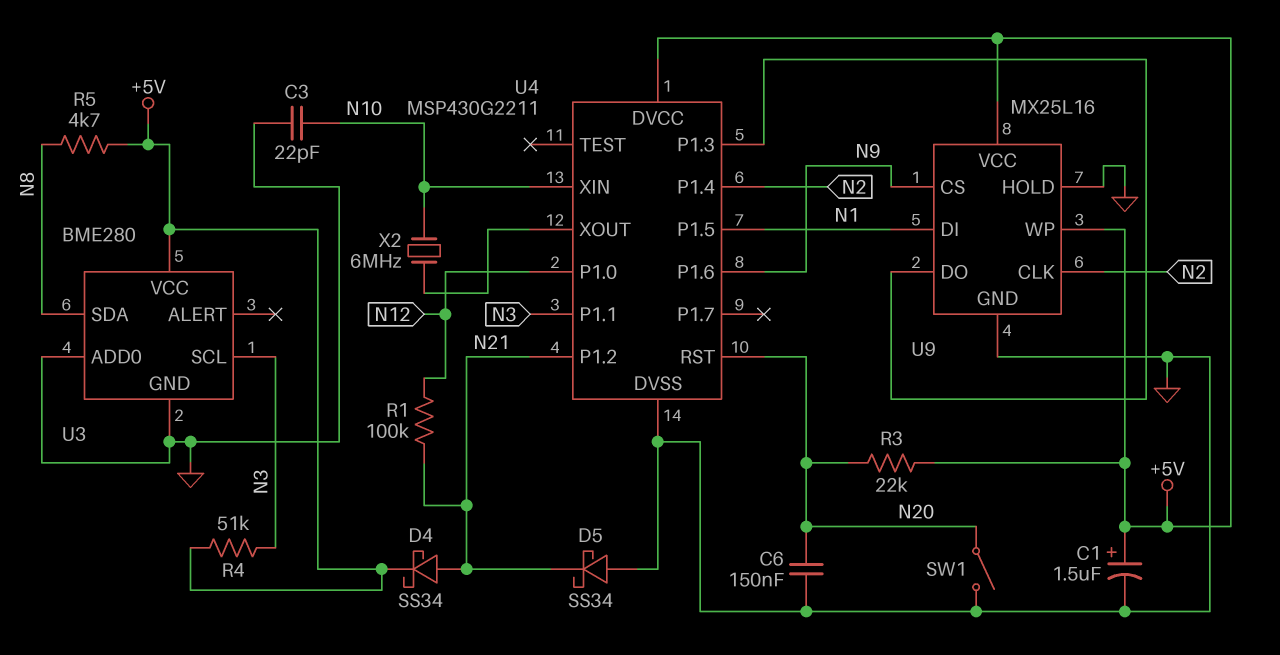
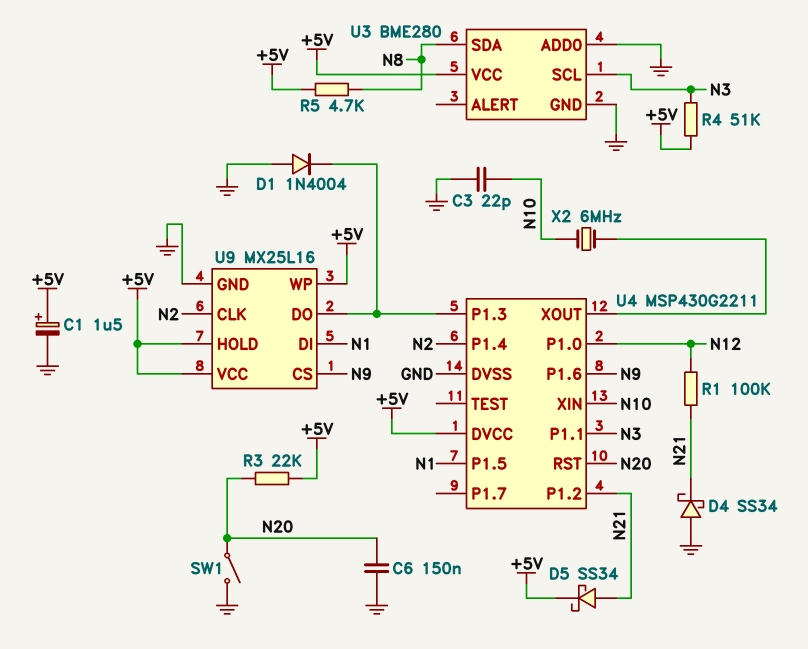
D1: none -> diode 1N4004 (A GND, K U4/P1.3)
D4: schottky SS34 (A N21, K +5V) -> schottky SS34 (A GND, K N21)
D5: schottky SS34 (A GND, K N21) -> schottky SS34 (A N21, K +5V)
U9 pin HOLD: GND -> +5V

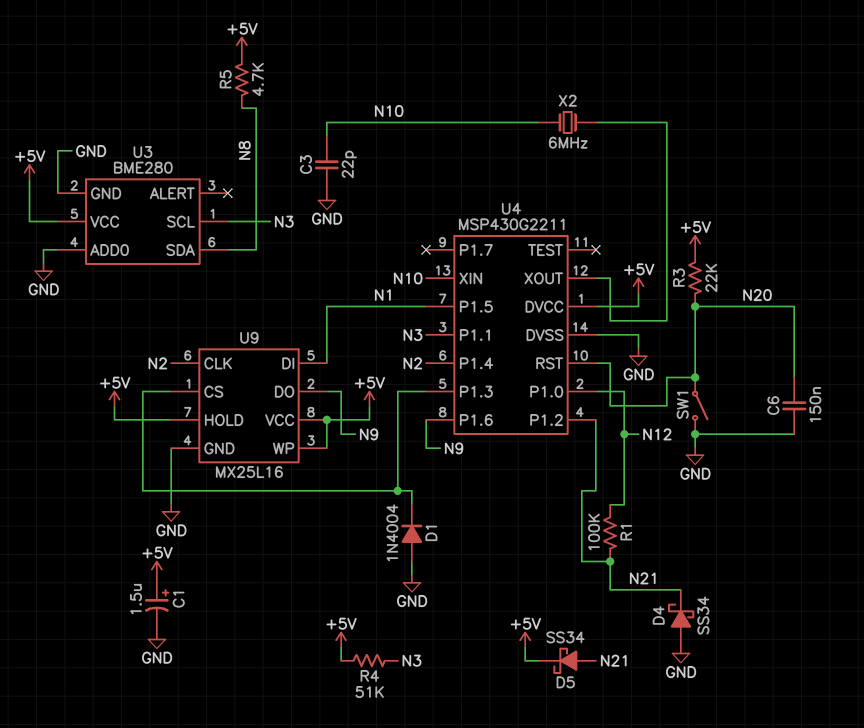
U9 pin CS: N9 -> U4/P1.3
U9 pin DO: U4/P1.3 -> N9

